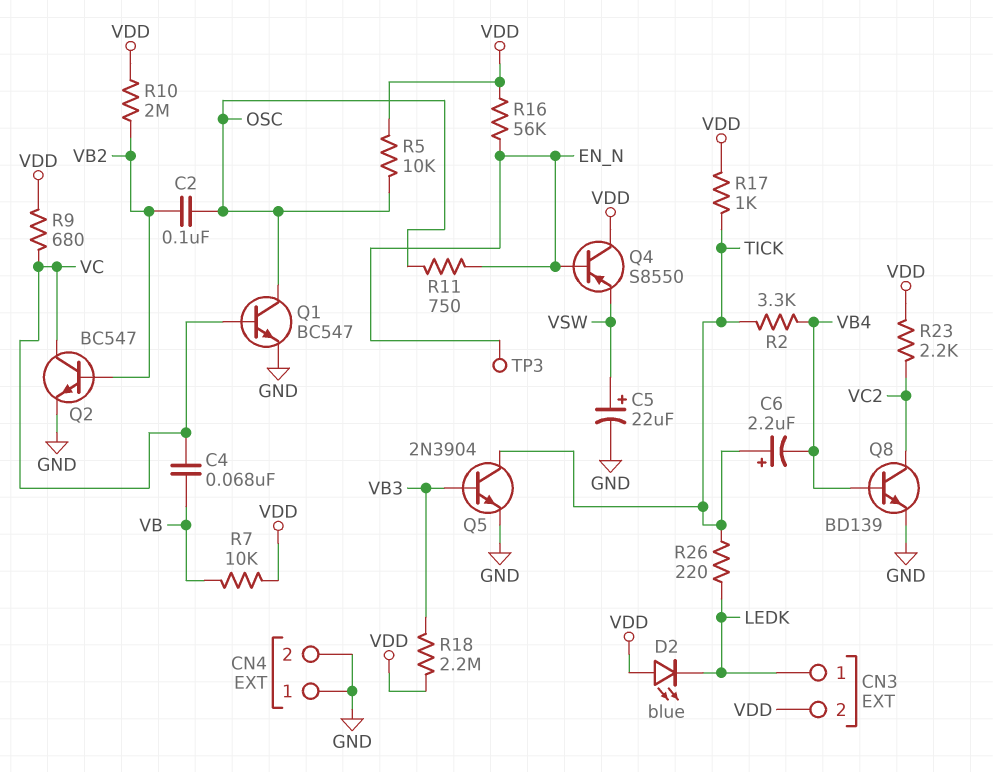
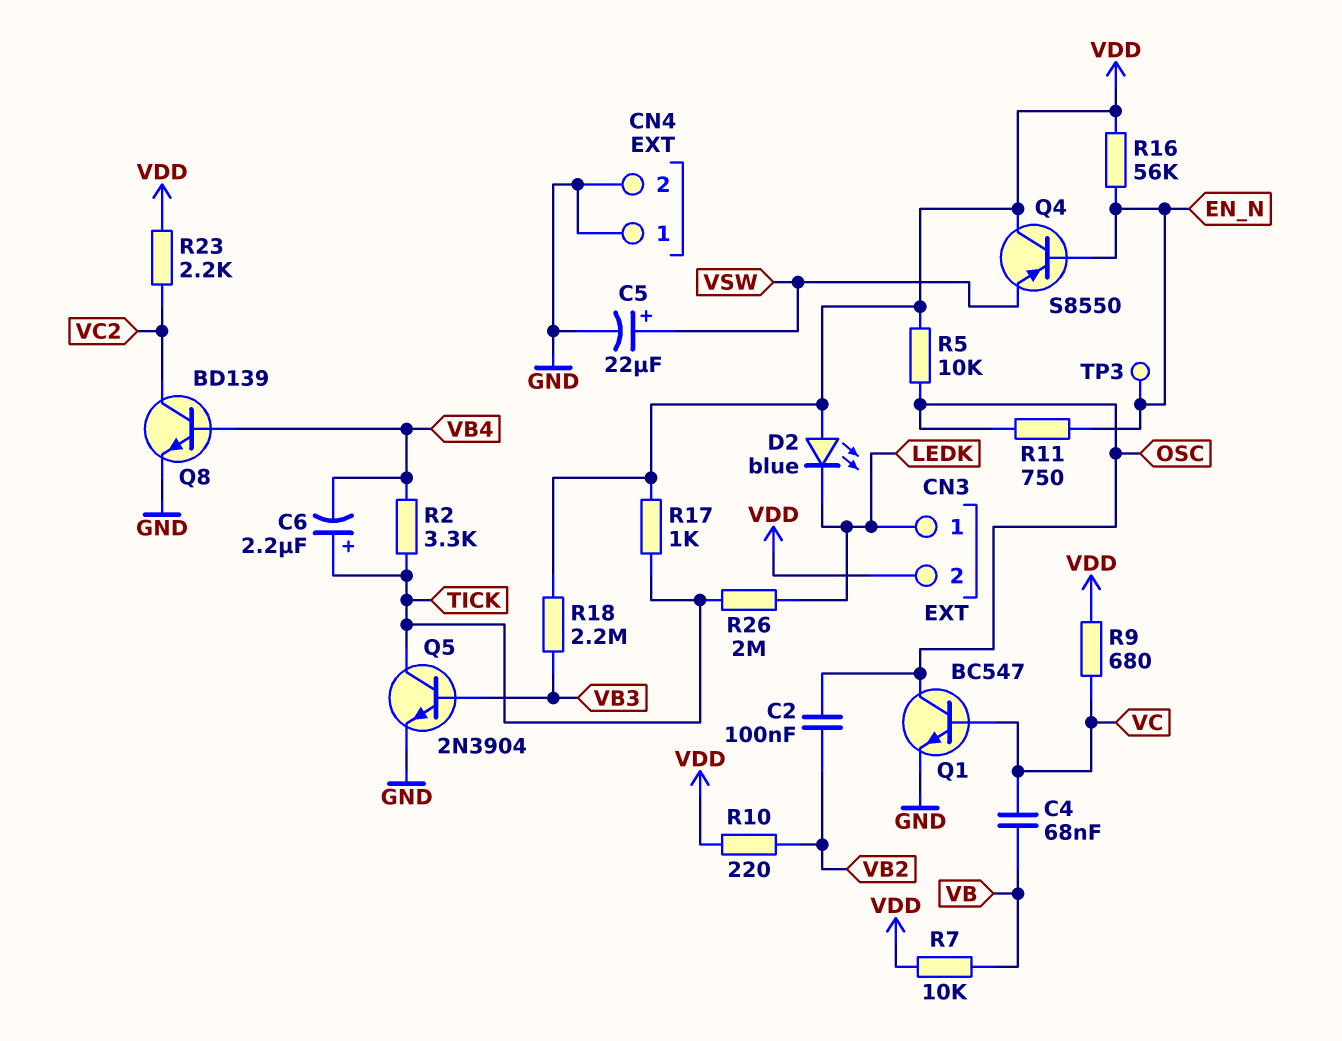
Q2: NPN BC547 (B VB2, C VC, E GND) -> none
R10: 2M (VB2, VDD) -> 220 (VB2, VDD)
R26: 220 (LEDK, TICK) -> 2M (LEDK, TICK)

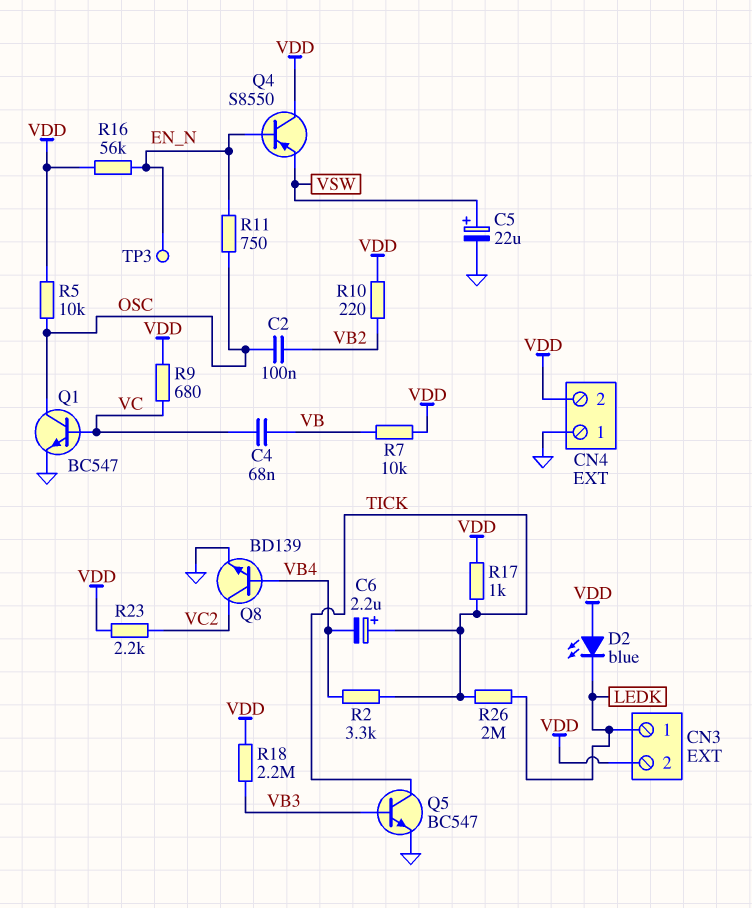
CN4 pin 2: GND -> VDD
Q5: NPN 2N3904 (B VB3, C TICK, E GND) -> NPN BC547 (B VB3, C TICK, E GND)

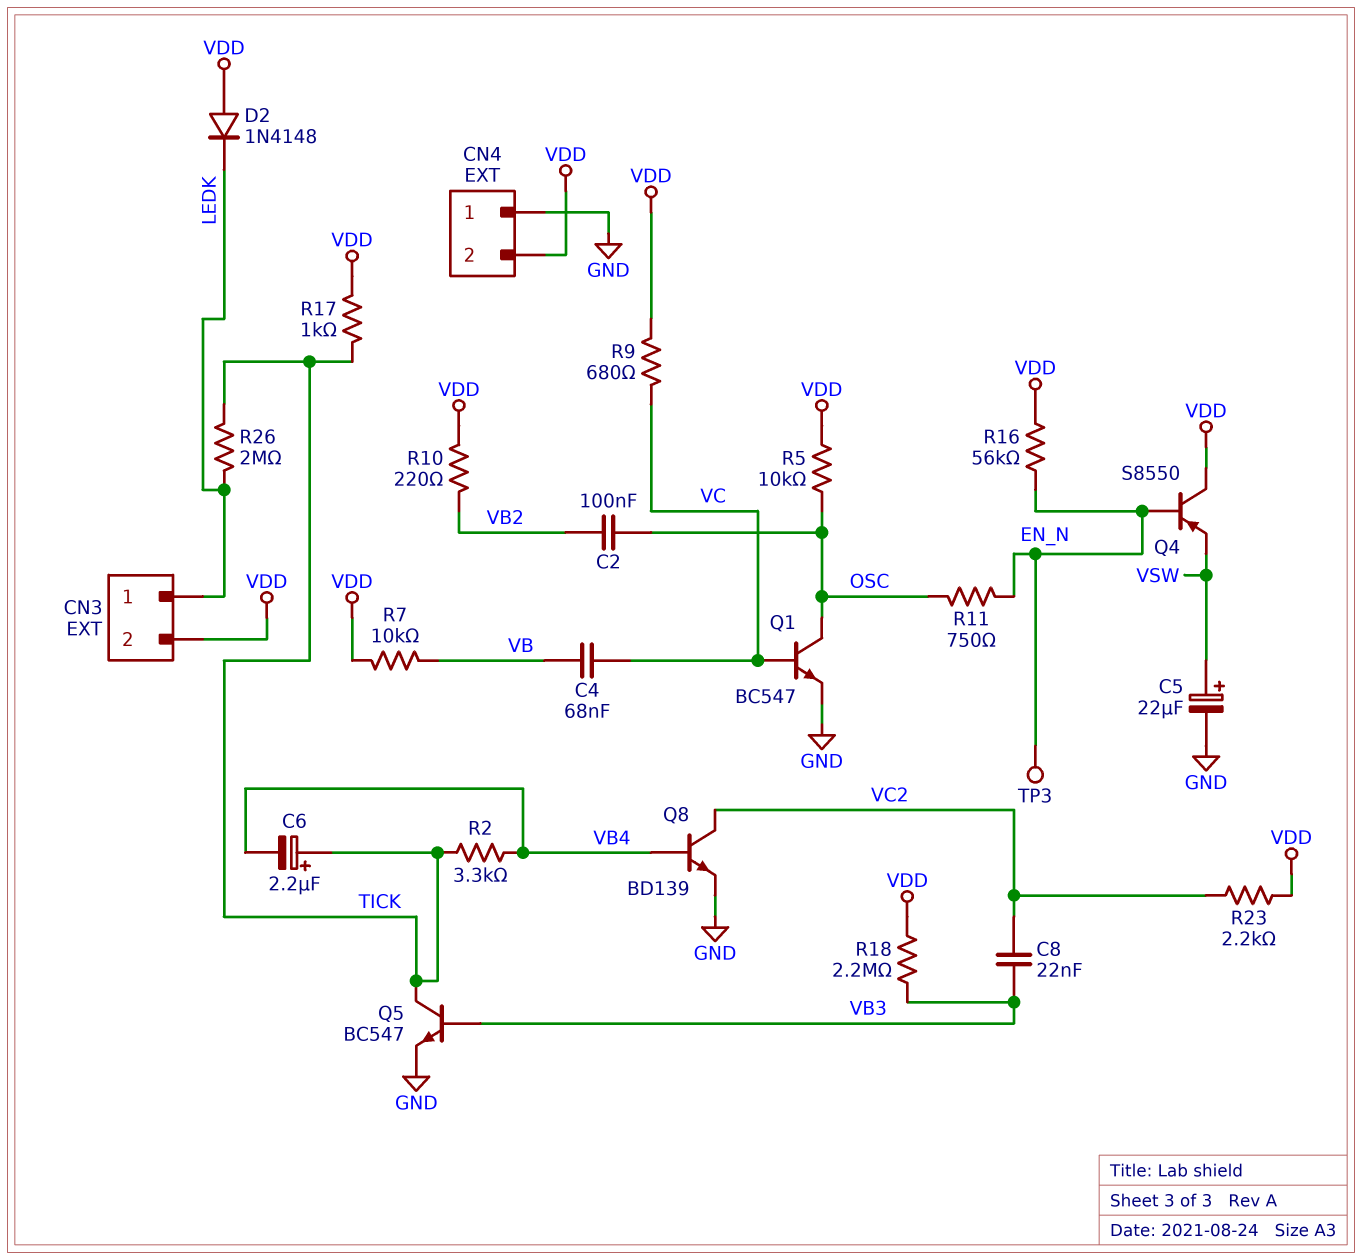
C8: none -> 22nF (VB3, VC2)
D2: LED blue (A VDD, K LEDK) -> diode 1N4148 (A VDD, K LEDK)

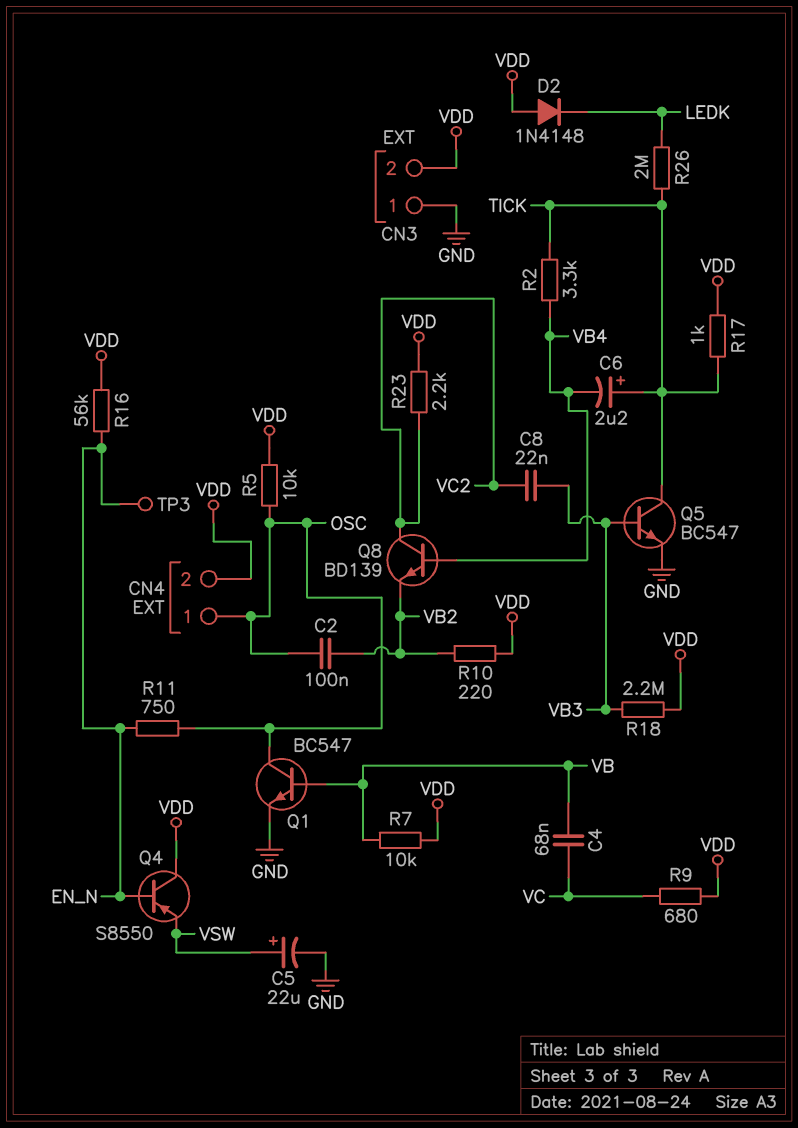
CN3 pin 1: LEDK -> GND
CN4 pin 1: GND -> OSC
Q1: NPN BC547 (B VC, C OSC, E GND) -> NPN BC547 (B VB, C OSC, E GND)
Q8: NPN BD139 (B VB4, C VC2, E GND) -> NPN BD139 (B VB4, C VC2, E VB2)

